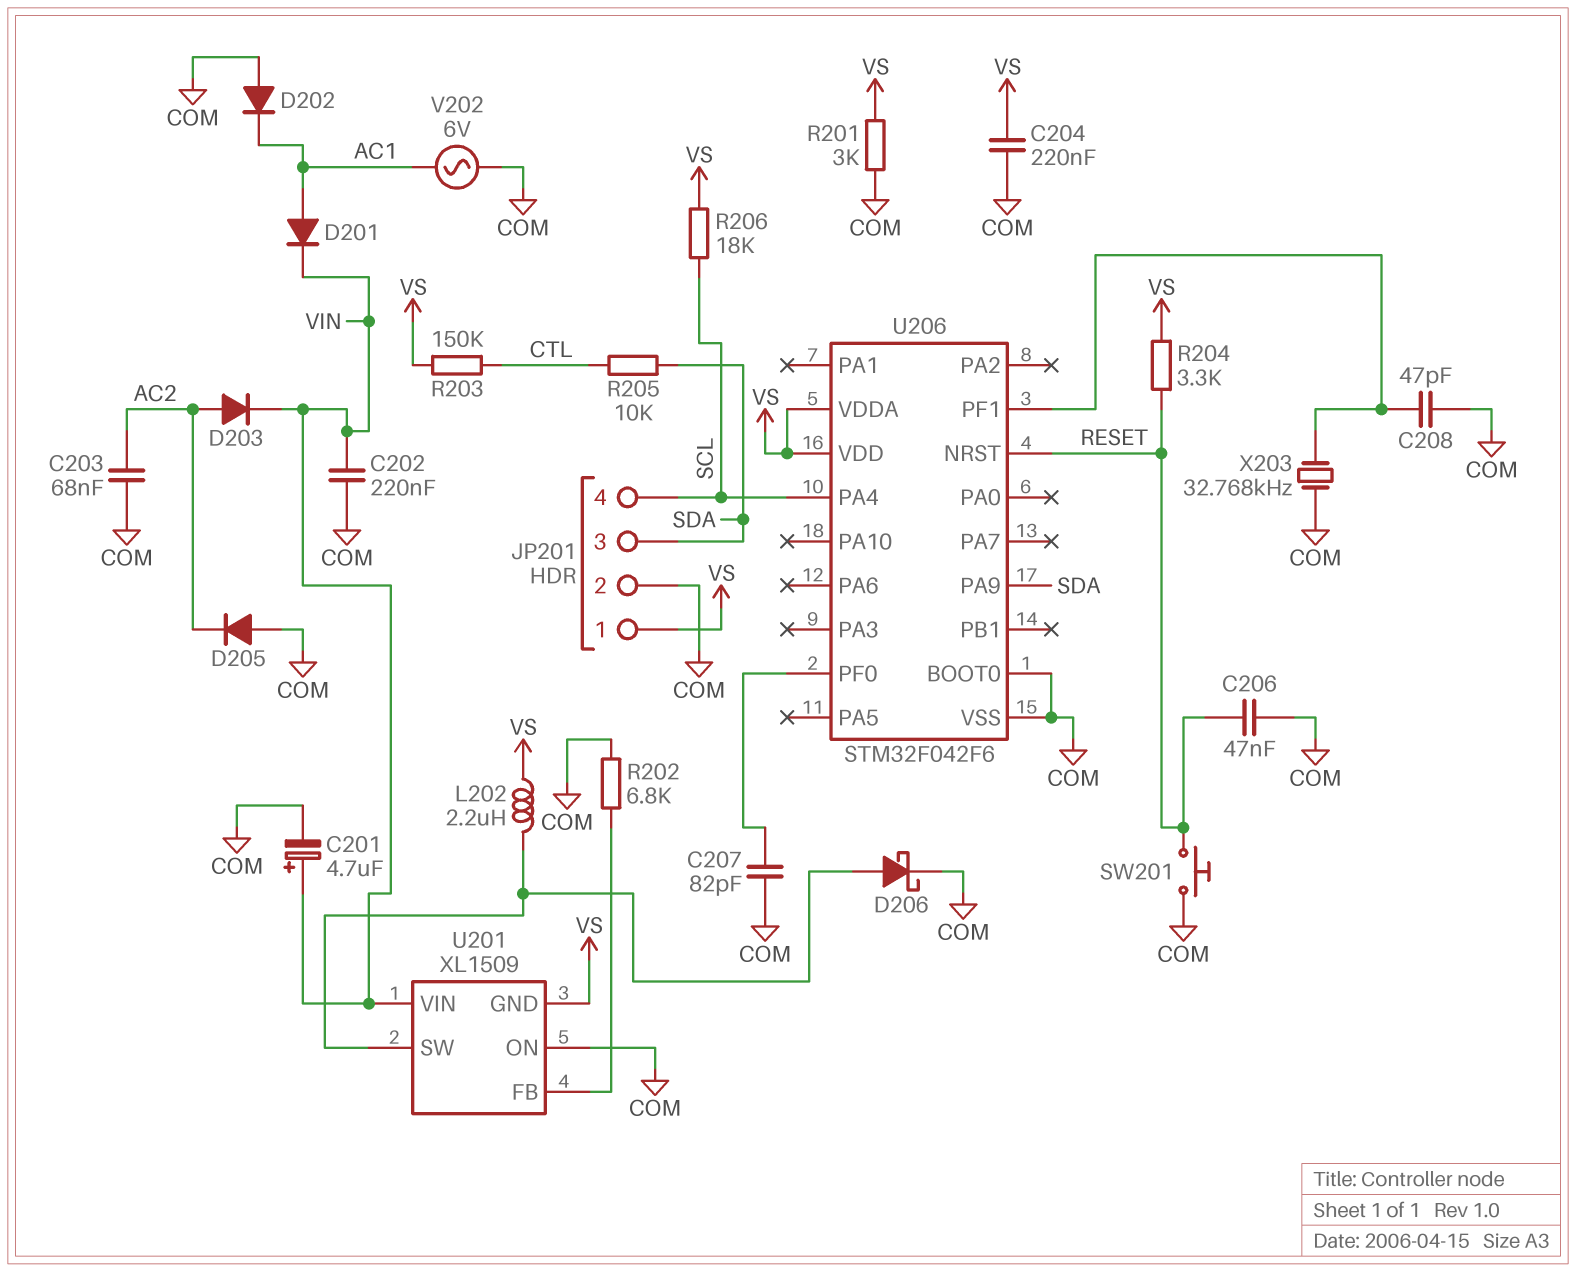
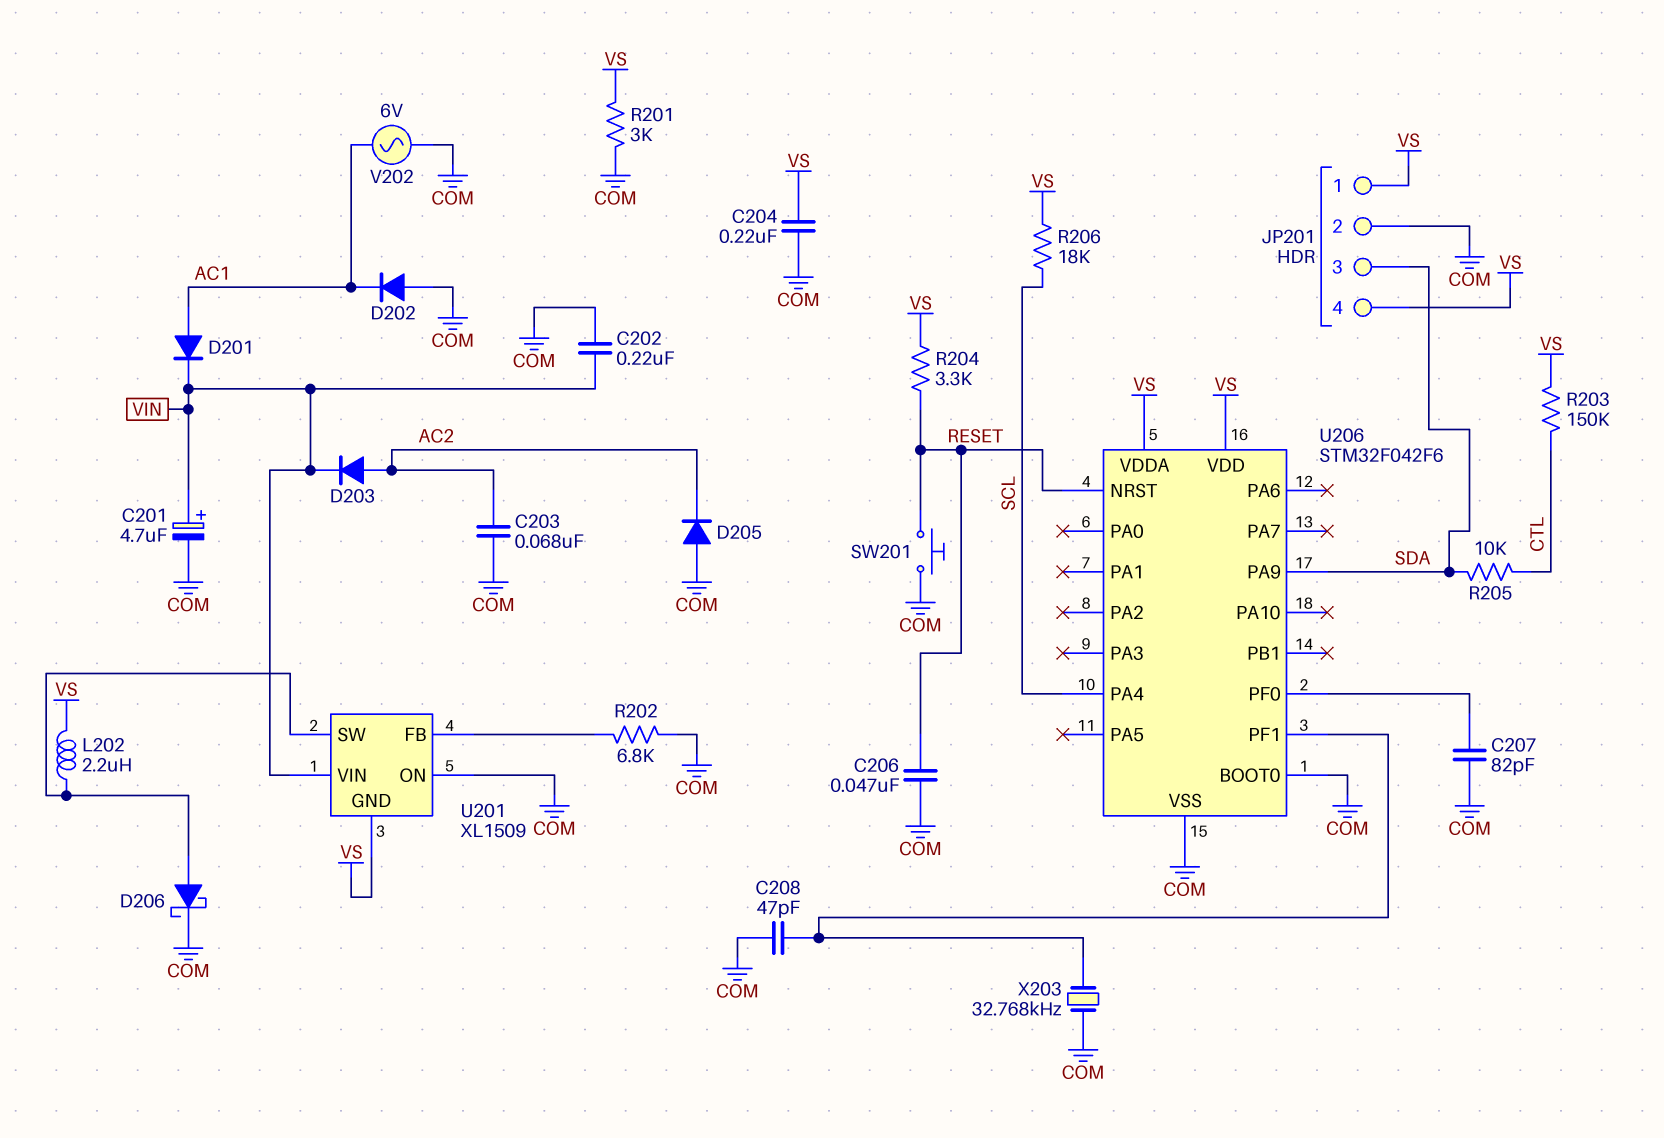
JP201 pin 4: SCL -> VS

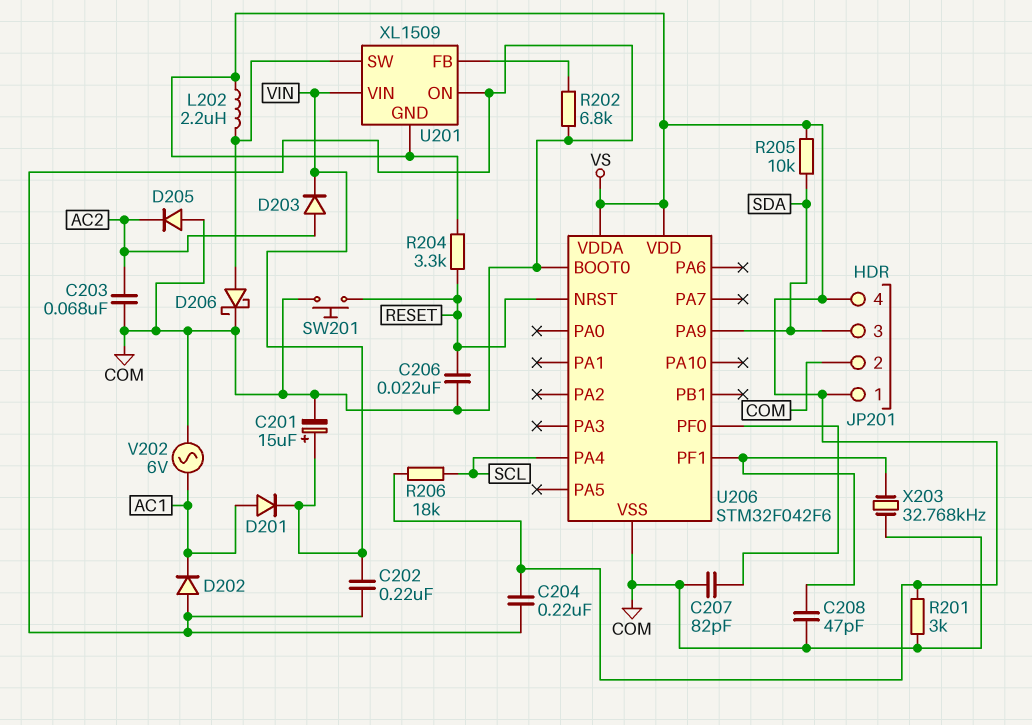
C201: 4.7uF (plus VIN, minus COM) -> 15uF (plus VIN, minus COM)
C206: 47nF (COM, RESET) -> 22nF (COM, RESET)
R203: 150k (CTL, VS) -> none
R205: 10k (CTL, SDA) -> 10k (SDA, VS)

